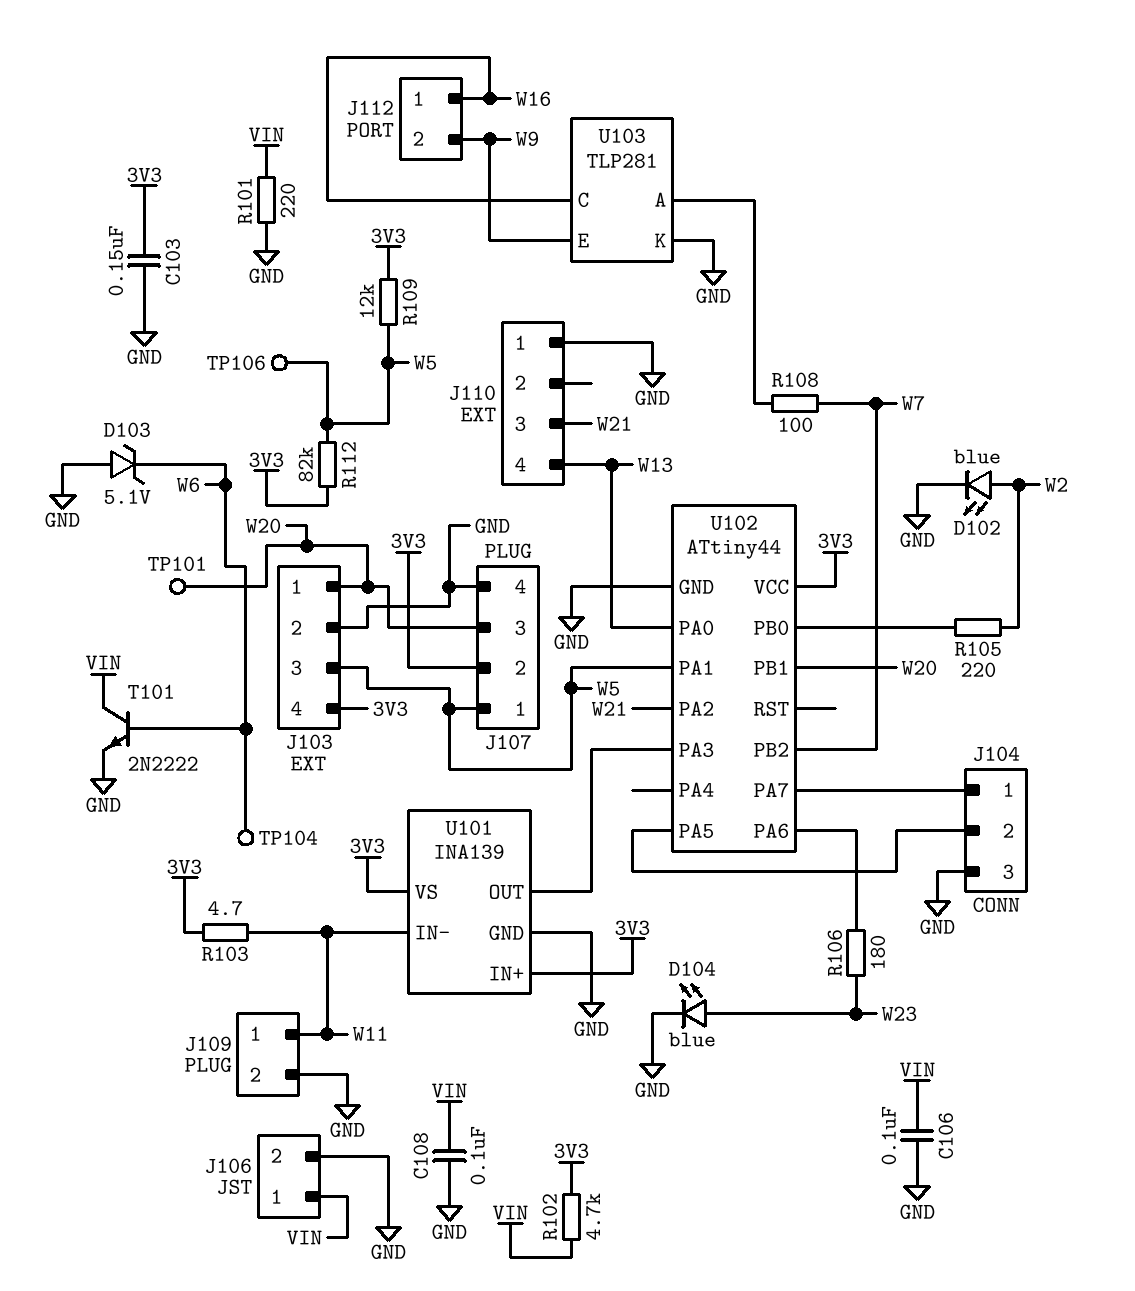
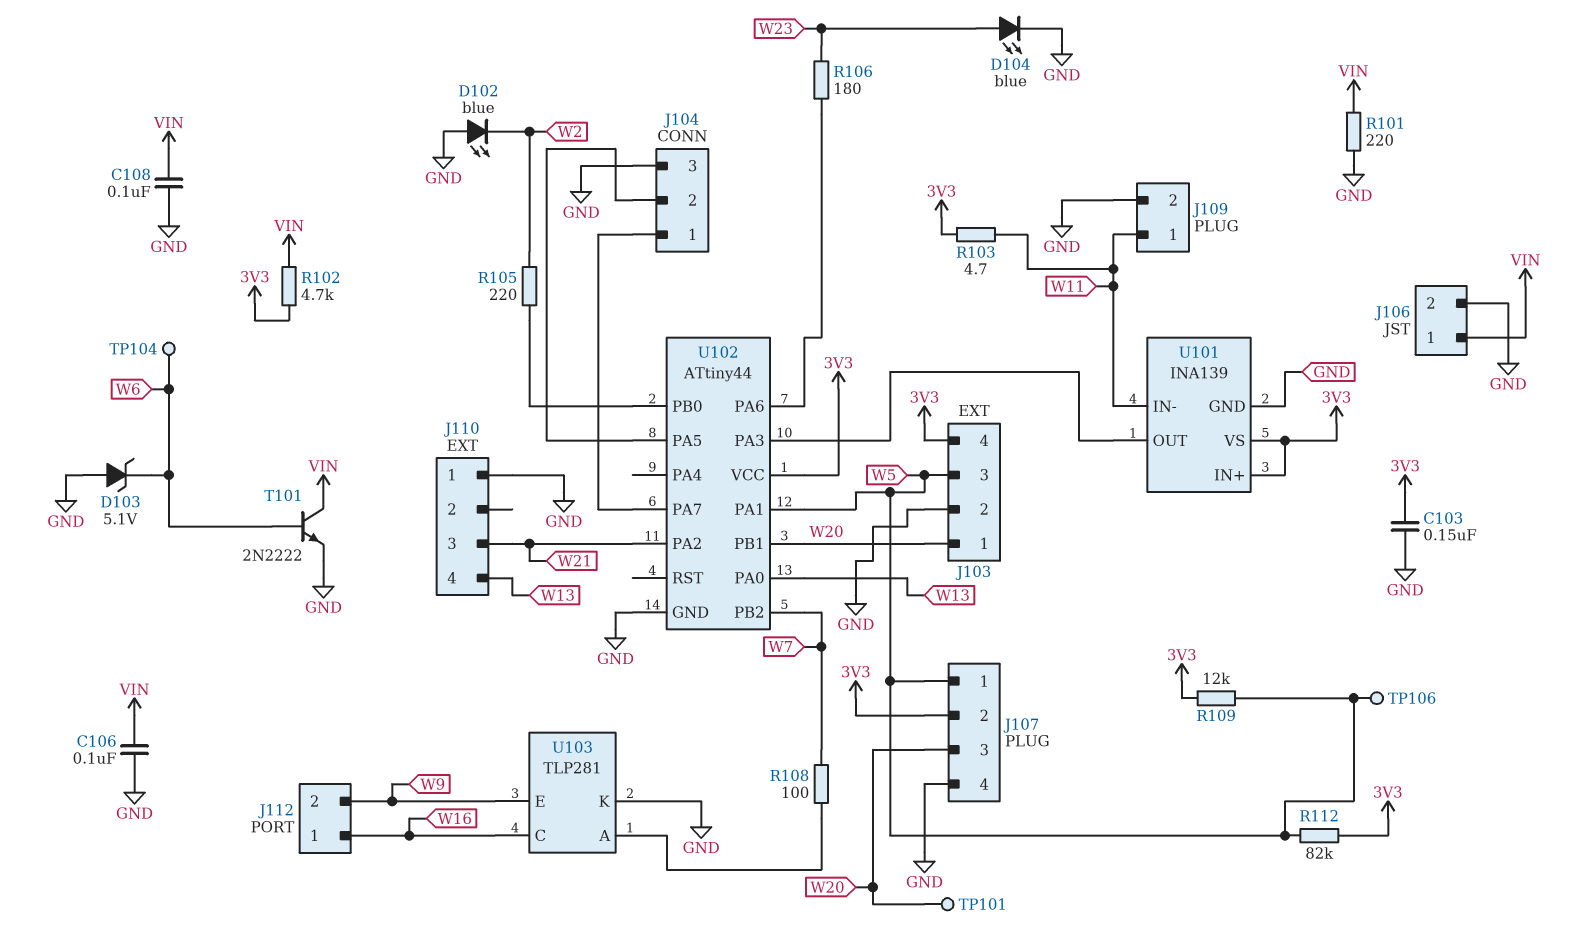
D102: LED blue (A W2, K GND) -> LED blue (A GND, K W2)

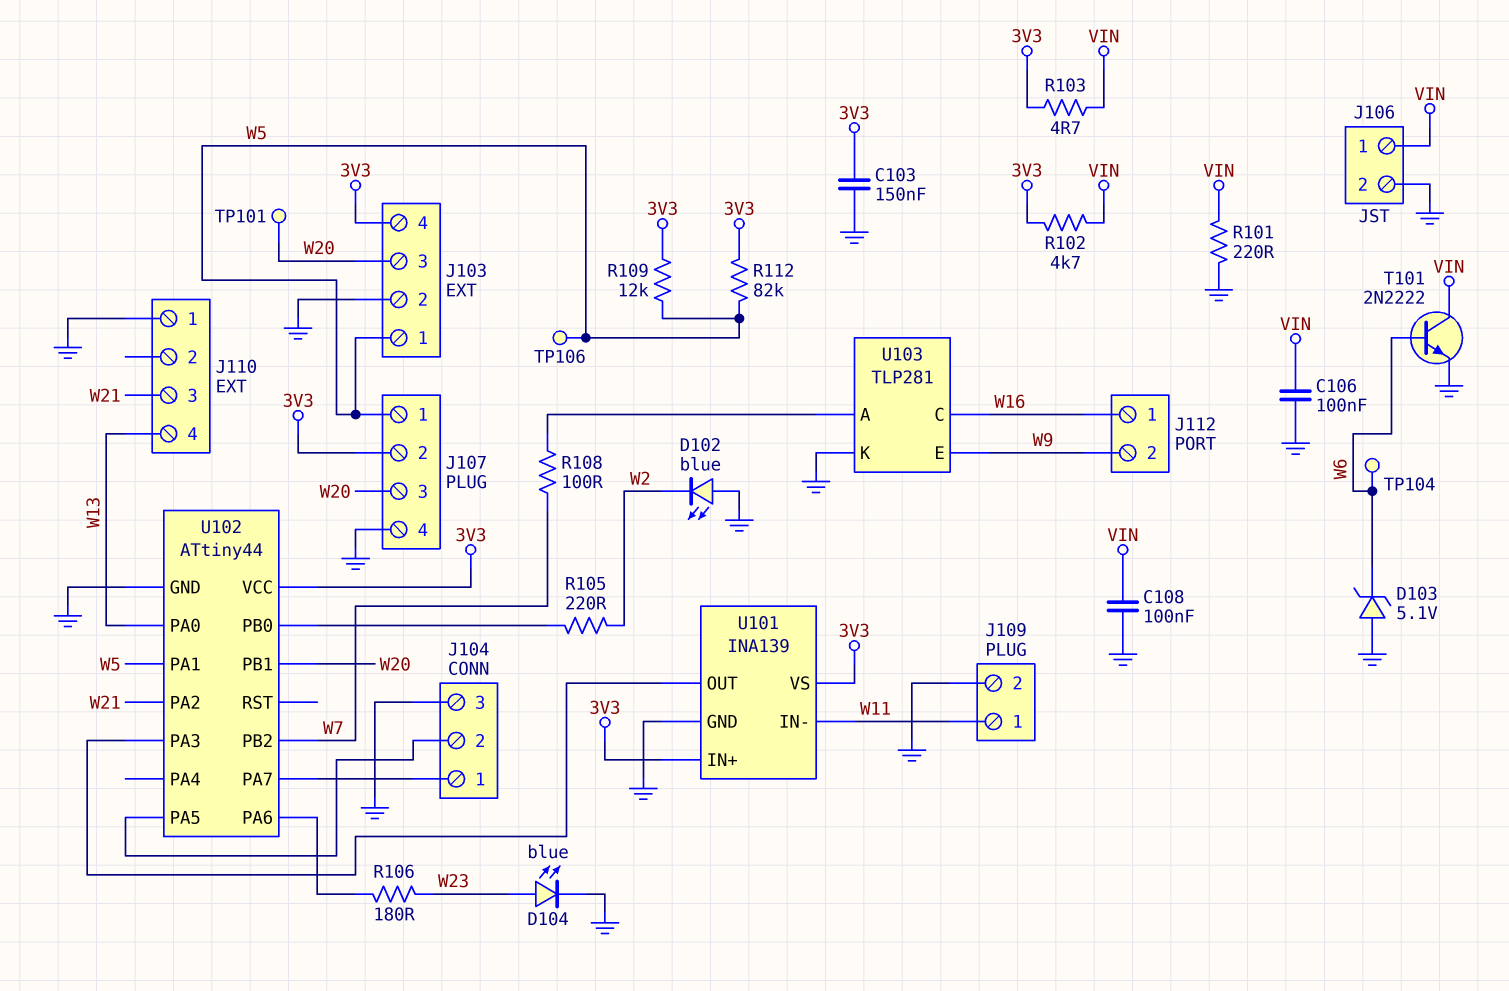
J103 pin 1: W20 -> W5
J103 pin 3: W5 -> W20
R103: 4.7 (3V3, W11) -> 4.7 (3V3, VIN)

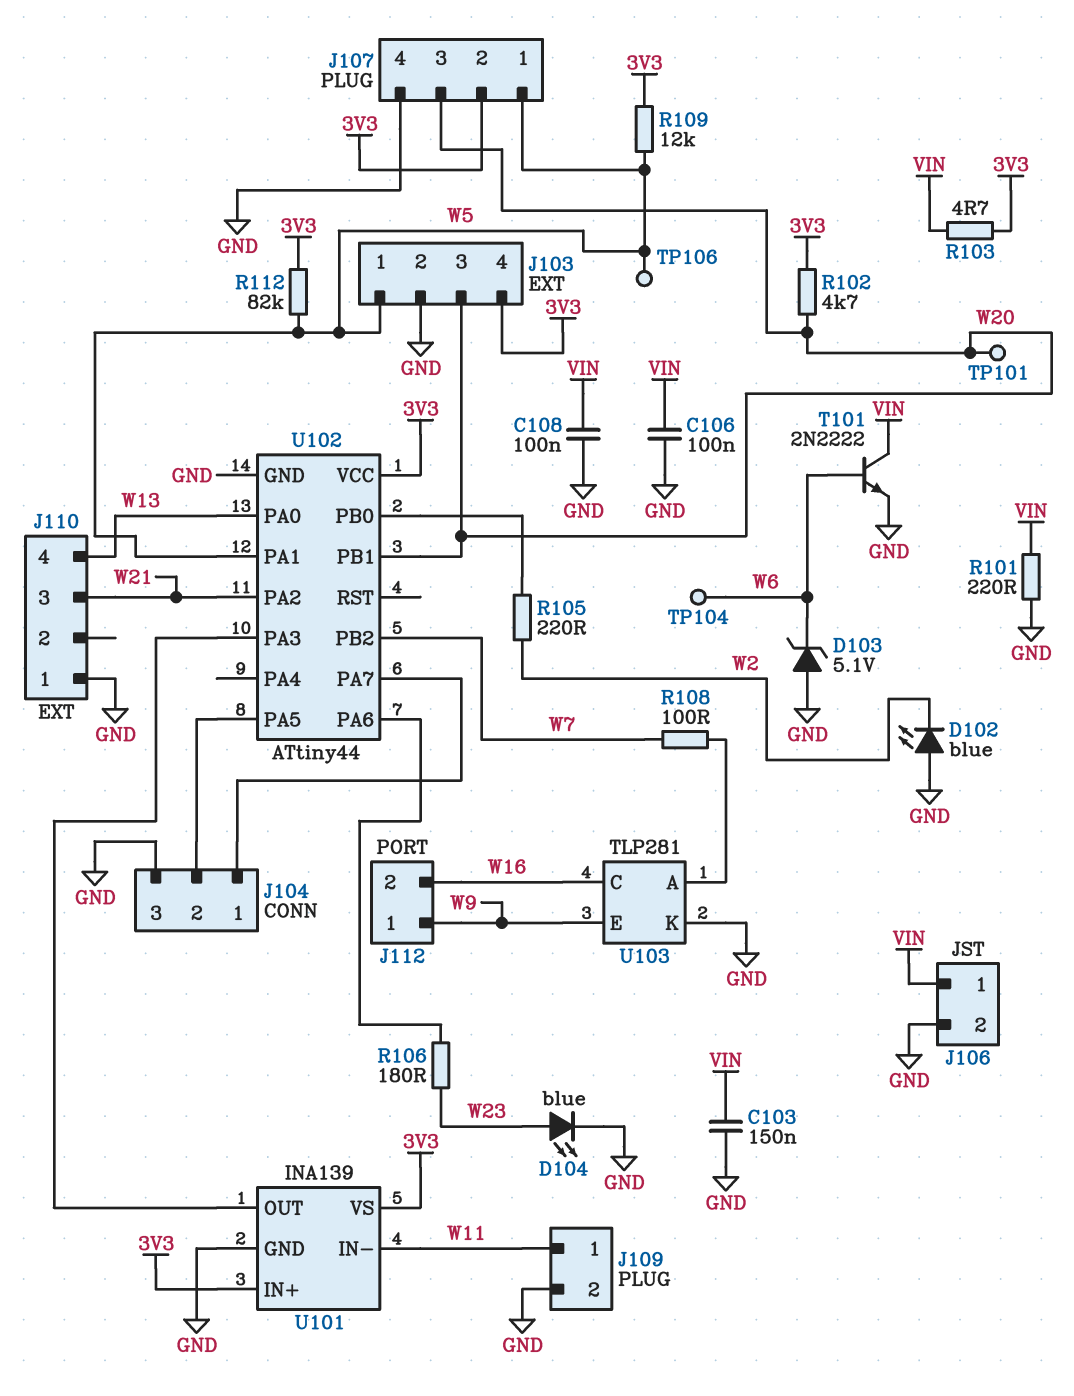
C103: 150nF (3V3, GND) -> 150nF (GND, VIN)
J112 pin 1: W16 -> W9
J112 pin 2: W9 -> W16
R102: 4.7k (3V3, VIN) -> 4.7k (3V3, W20)

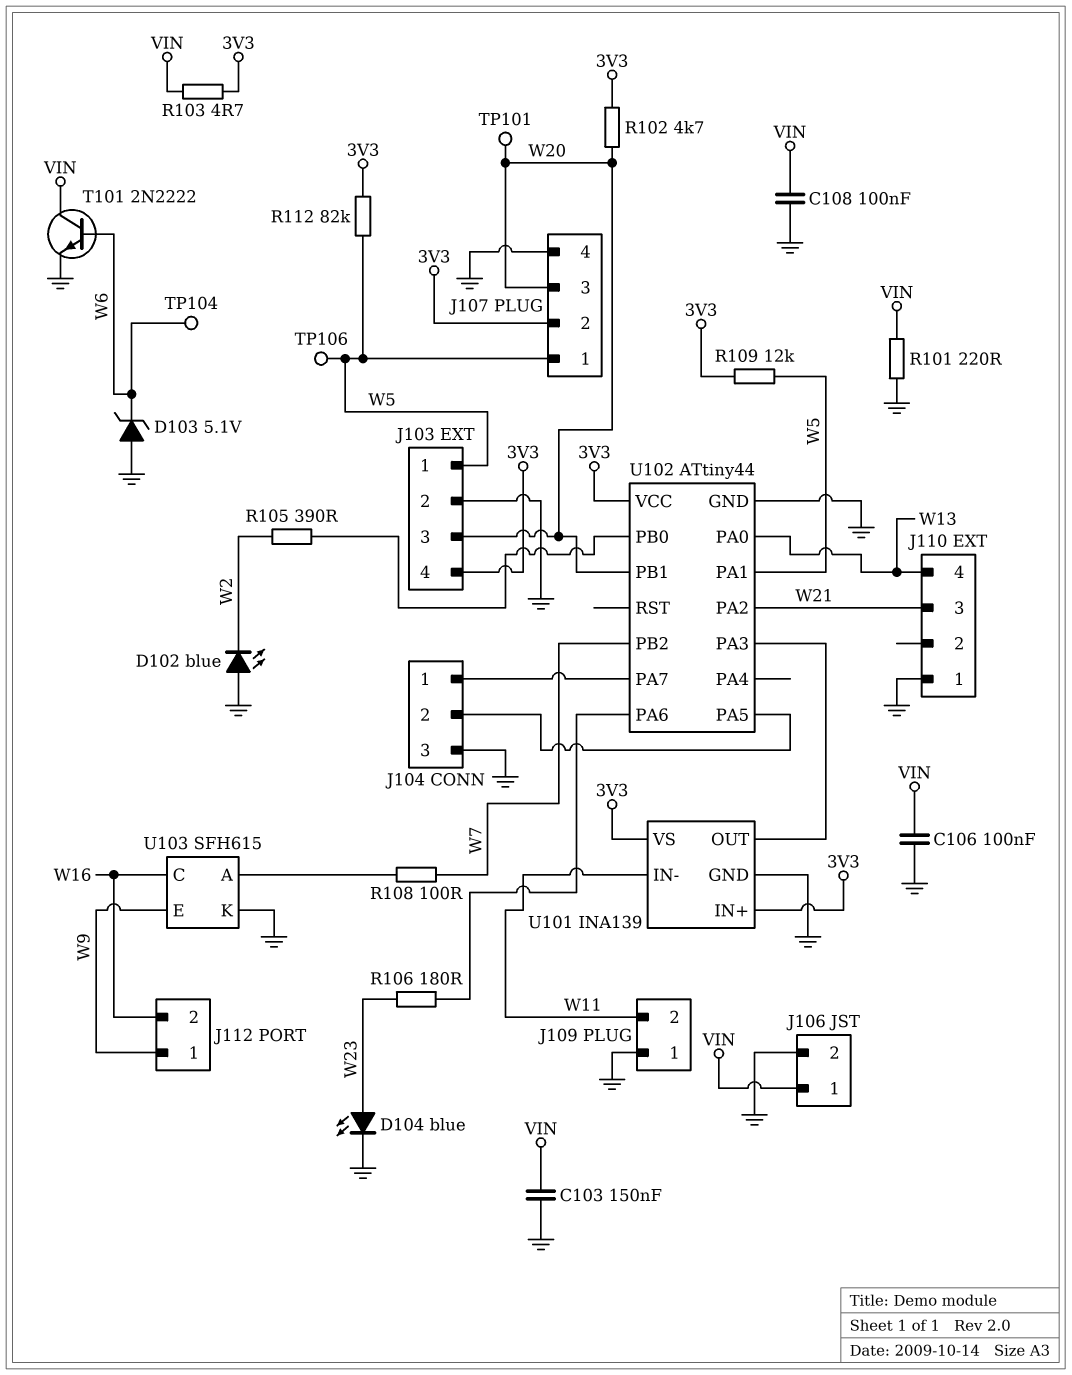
J109 pin 1: W11 -> GND
J109 pin 2: GND -> W11
R105: 220 (U102/PB0, W2) -> 390 (U102/PB0, W2)
U103: TLP281 -> SFH615

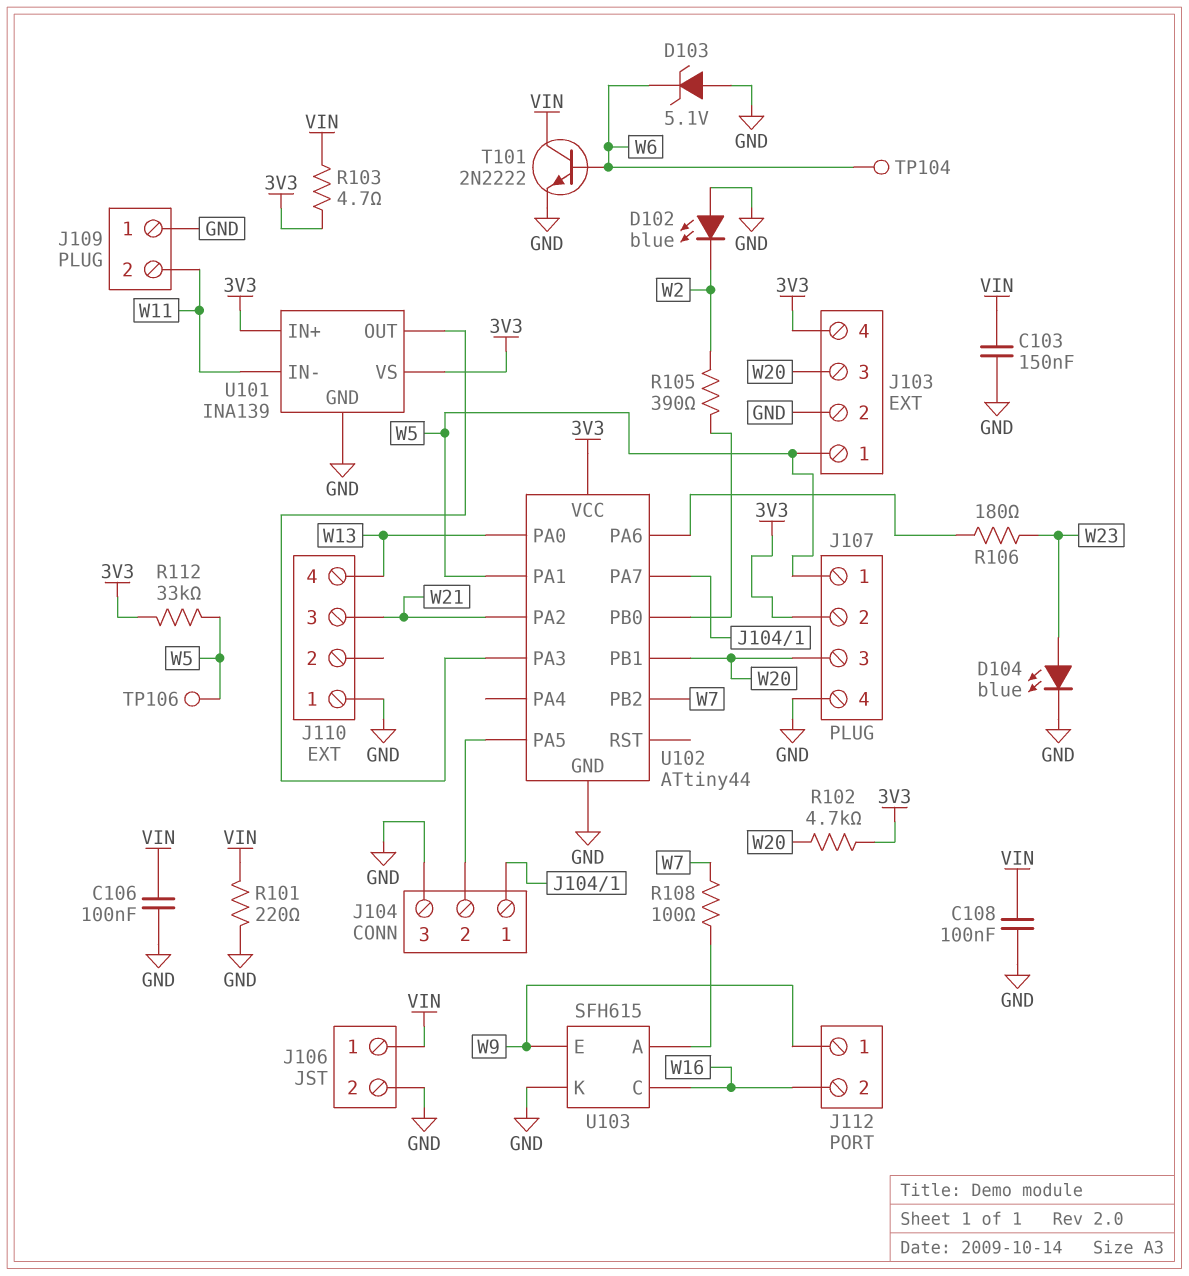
R109: 12k (3V3, W5) -> none
R112: 82k (3V3, W5) -> 33k (3V3, W5)
TP101: test point (W20) -> none

